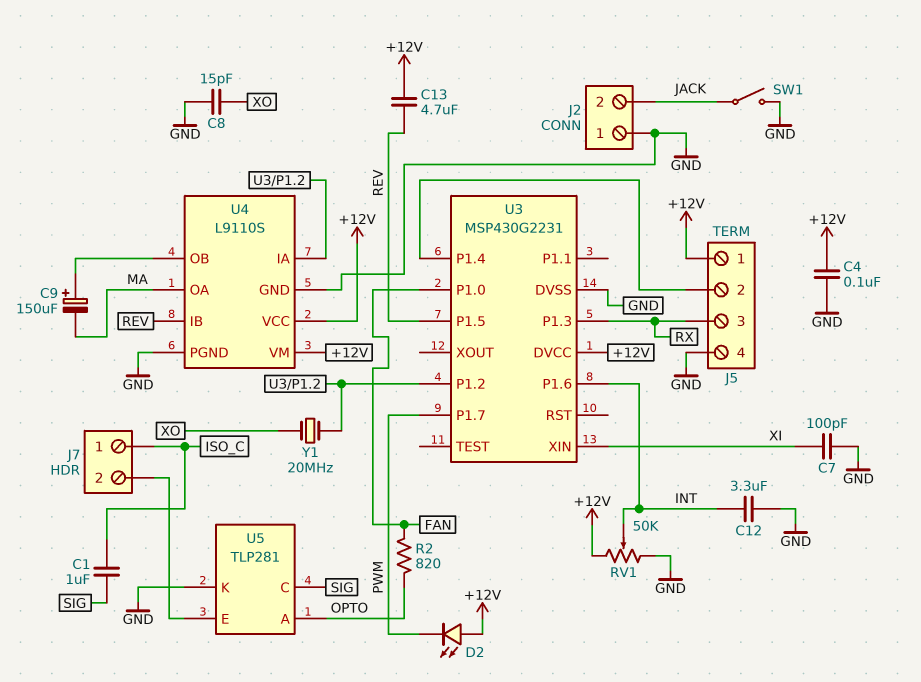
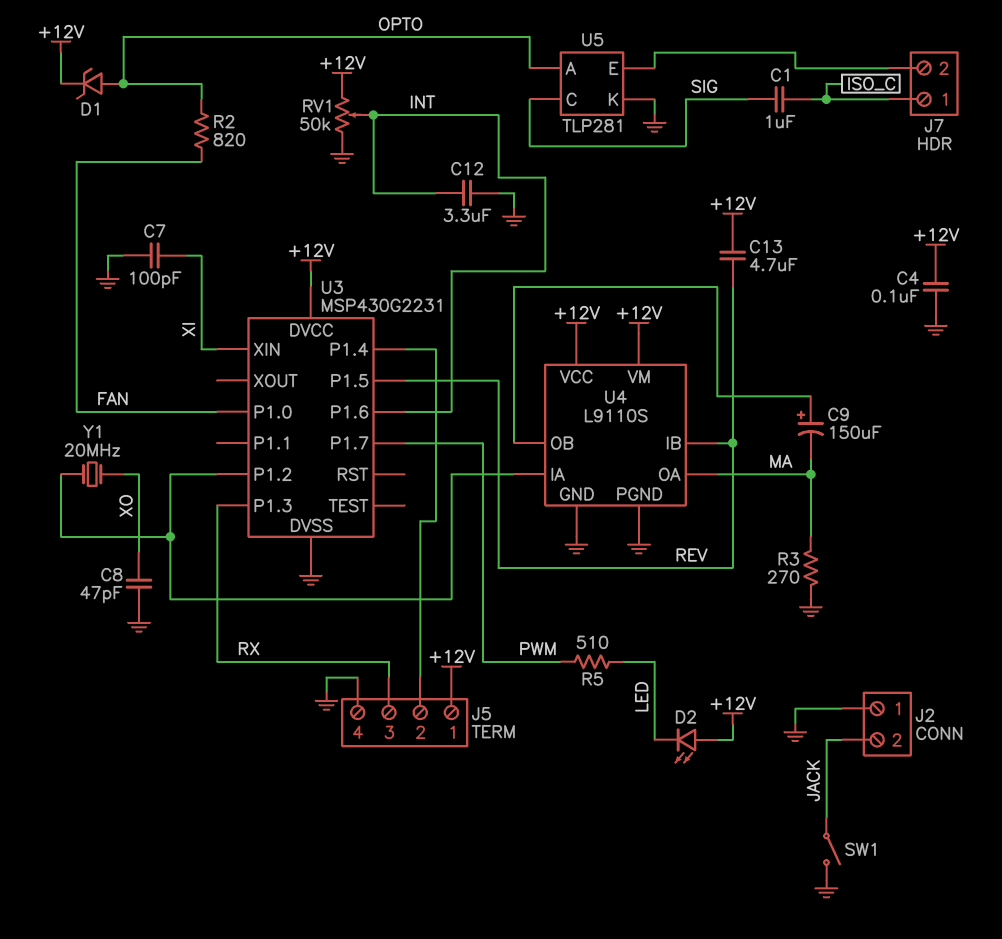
C8: 15pF (GND, XO) -> 47pF (GND, XO)
D1: none -> zener (A OPTO, K +12V)
D2: LED (A +12V, K PWM) -> LED (A +12V, K LED)
R3: none -> 270 (GND, MA)
R5: none -> 510 (LED, PWM)

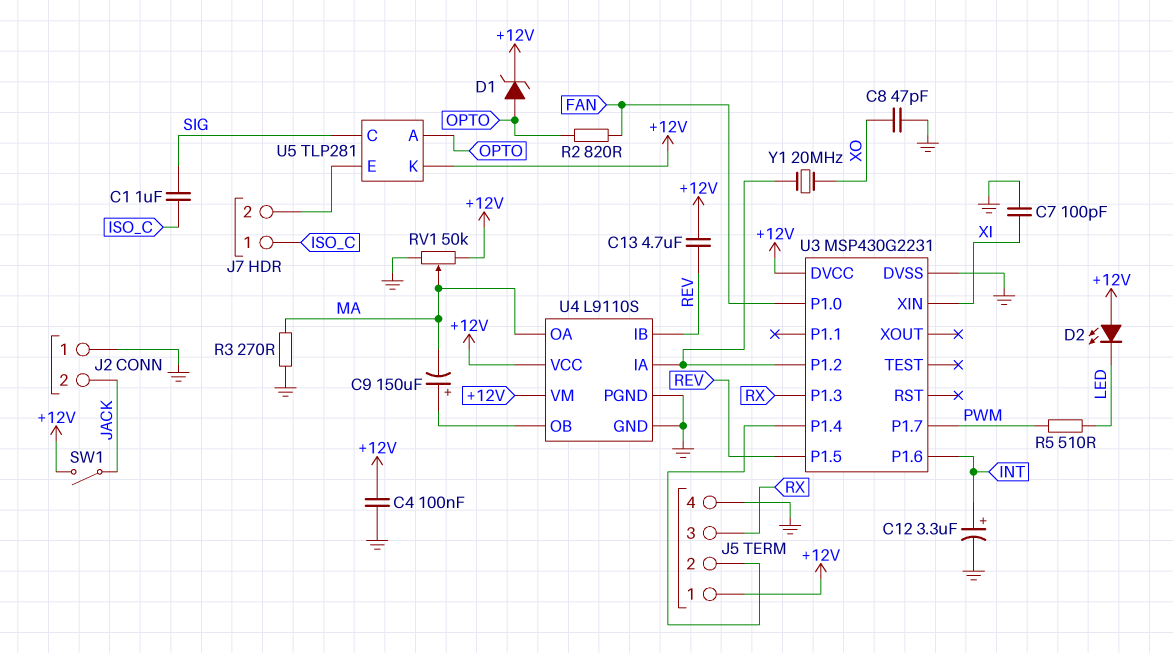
C12: 3.3uF (GND, INT) -> 3.3uF (plus INT, minus GND)
RV1: 50k (+12V, GND, wiper INT) -> 50k (+12V, GND, wiper MA)
SW1: switch (GND, JACK) -> switch (+12V, JACK)
U5 pin K: GND -> +12V

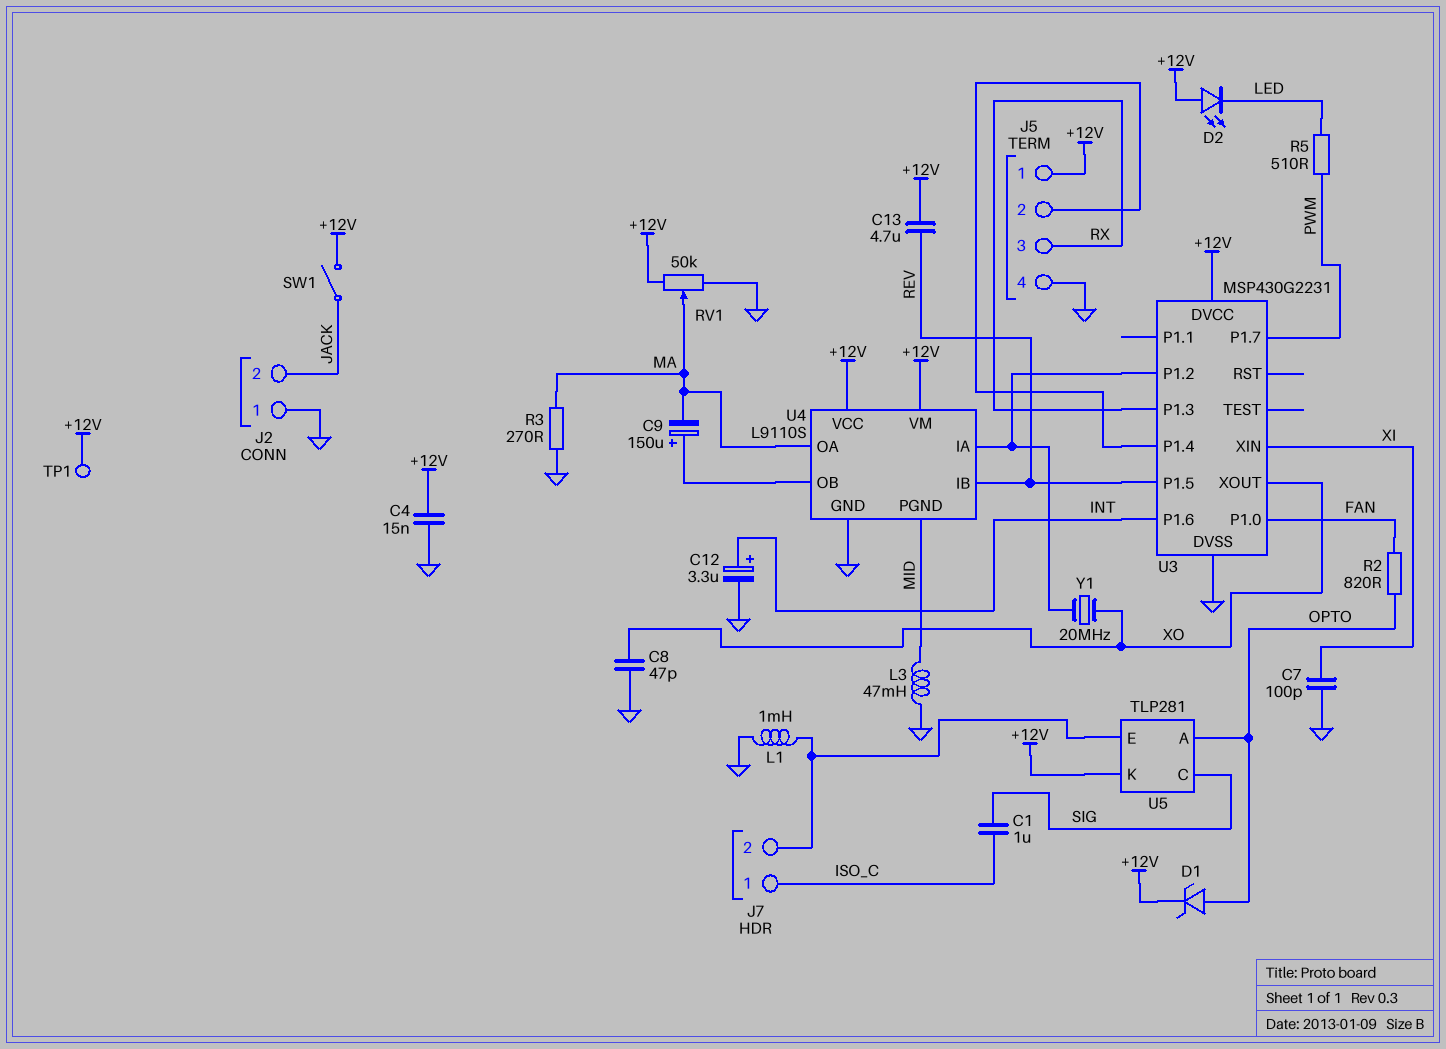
C4: 100nF (+12V, GND) -> 15nF (+12V, GND)
L1: none -> 1mH (GND, J7/2)
L3: none -> 47mH (GND, MID)
TP1: none -> test point (+12V)
U3 pin XOUT: none -> XO
U4 pin PGND: GND -> MID

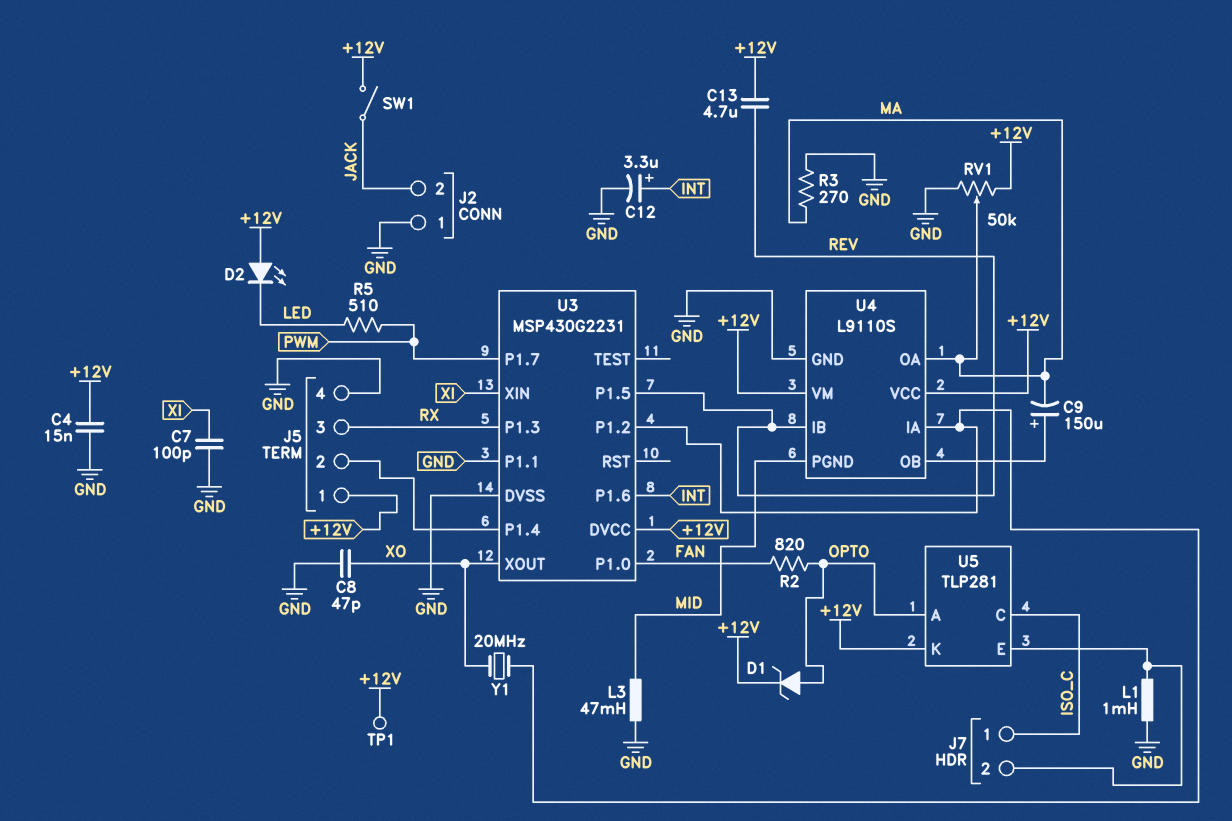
C1: 1uF (ISO_C, SIG) -> none
U3 pin P1.1: none -> GND
U5 pin C: SIG -> ISO_C

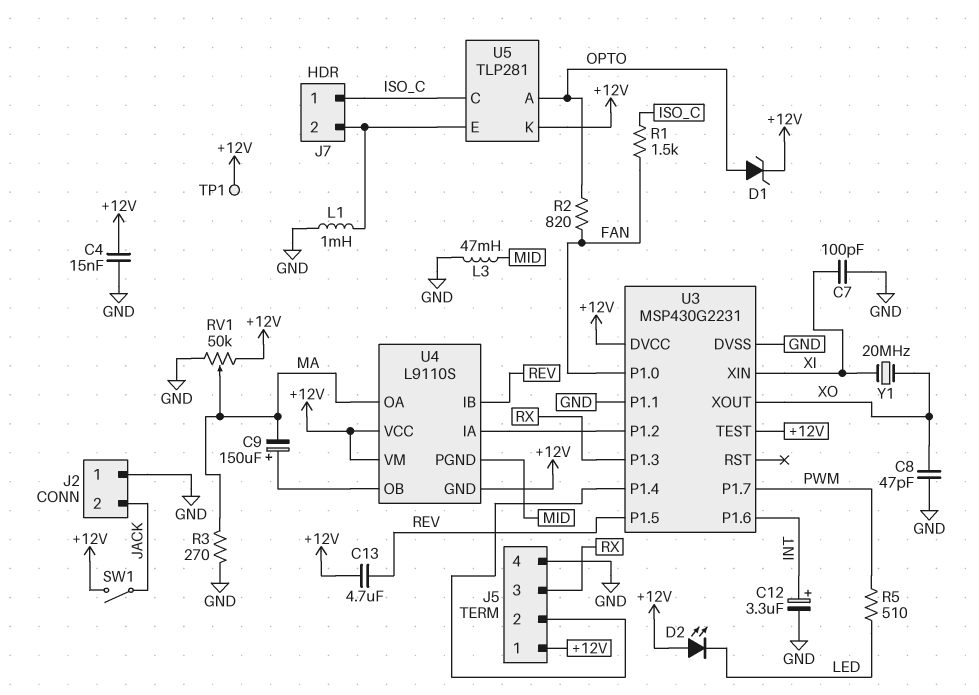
R1: none -> 1.5k (FAN, ISO_C)
U3 pin TEST: none -> +12V
U4 pin GND: GND -> +12V
Y1: 20MHz (U3/P1.2, XO) -> 20MHz (XI, XO)

